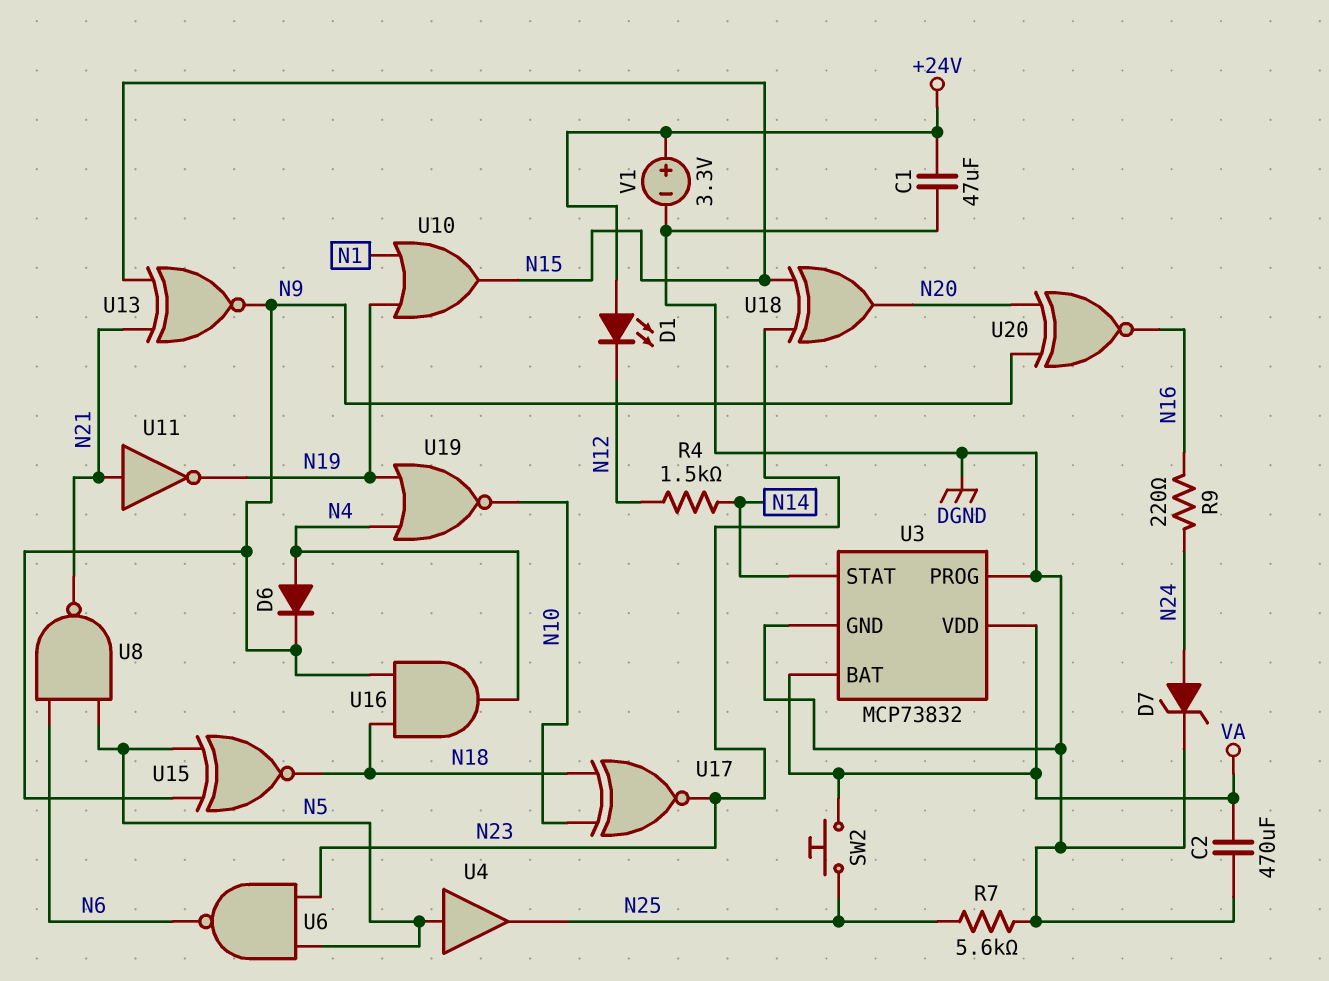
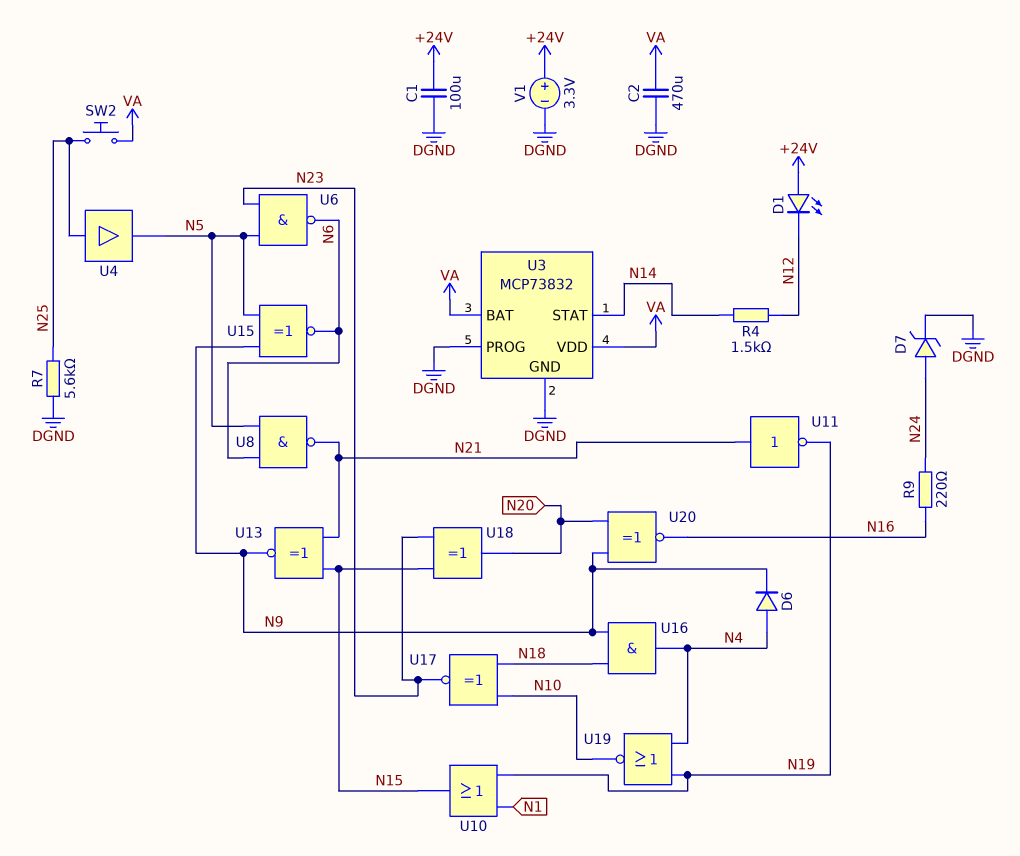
C1: 47uF (+24V, DGND) -> 100uF (+24V, DGND)
U4: buffer (in N5, out N25) -> buffer (in N25, out N5)
U15: XNOR (in N5, in N9, out N18) -> XNOR (in N5, in N9, out N6)

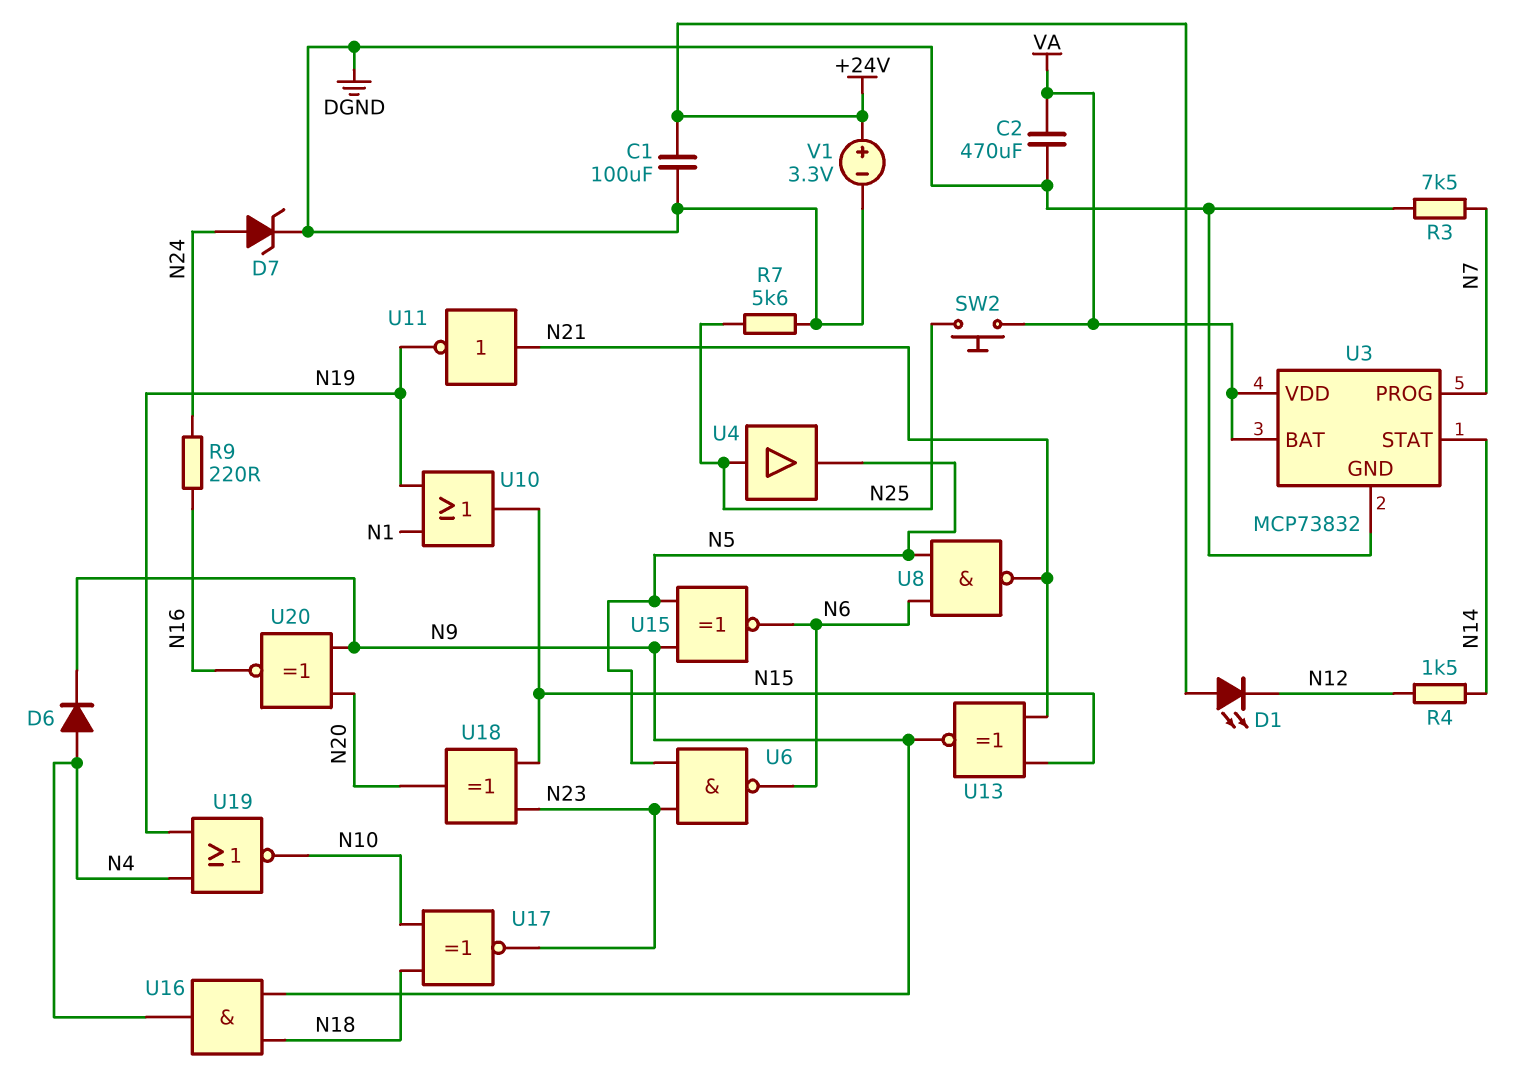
R3: none -> 7.5k (DGND, N7)
U3 pin PROG: DGND -> N7

